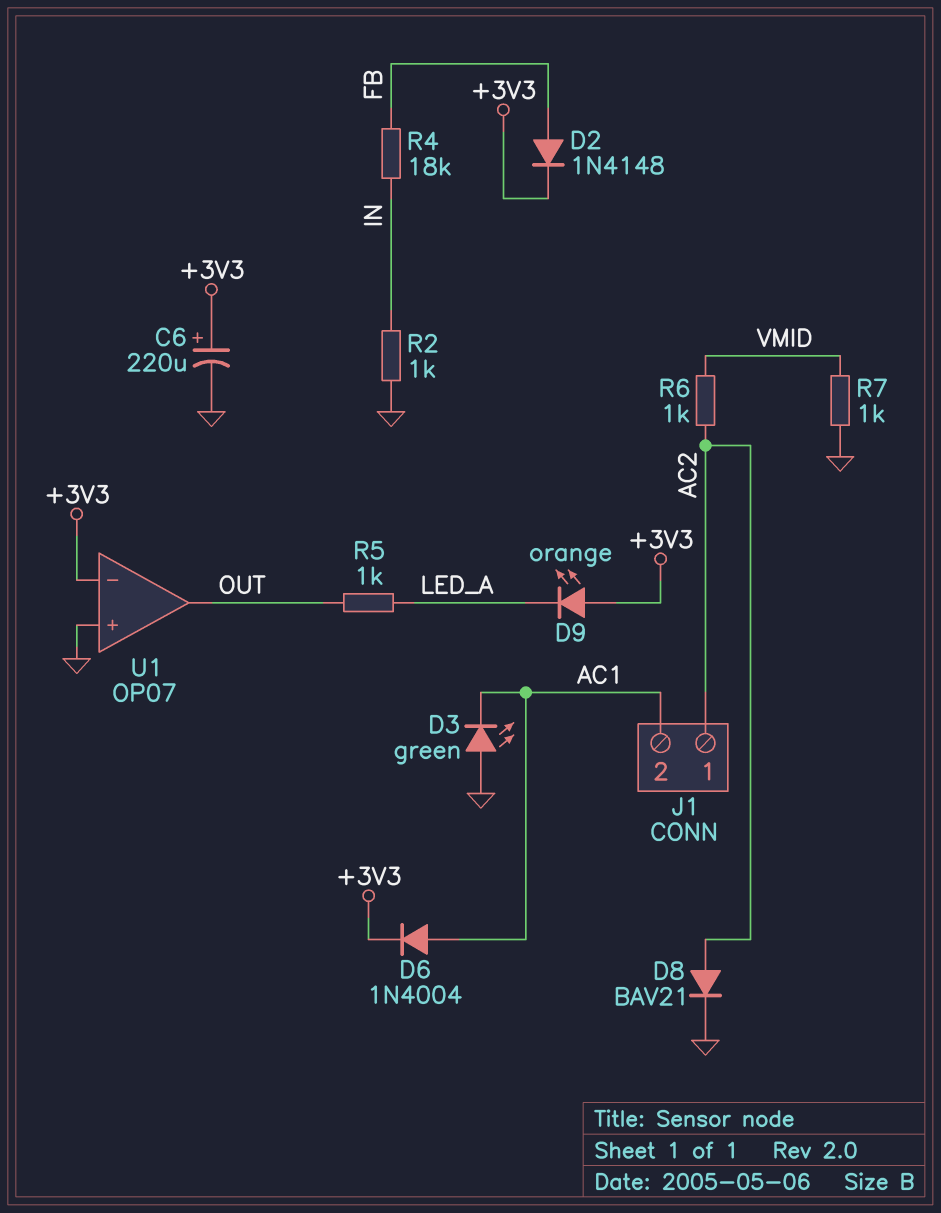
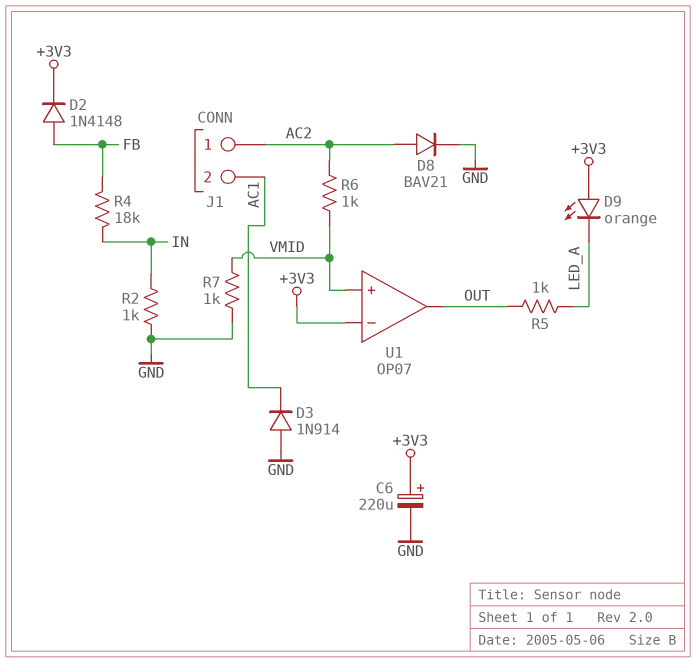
D3: LED green (A GND, K AC1) -> diode 1N914 (A GND, K AC1)
D6: diode 1N4004 (A AC1, K +3V3) -> none
U1 pin in+: GND -> VMID

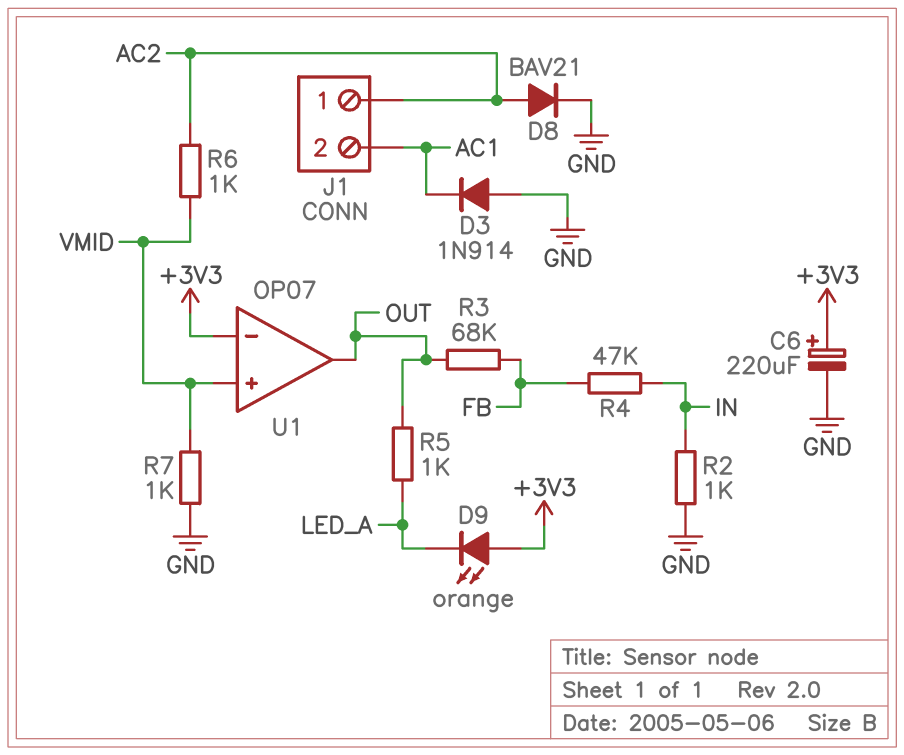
D2: diode 1N4148 (A FB, K +3V3) -> none
R3: none -> 68k (FB, OUT)
R4: 18k (FB, IN) -> 47k (FB, IN)

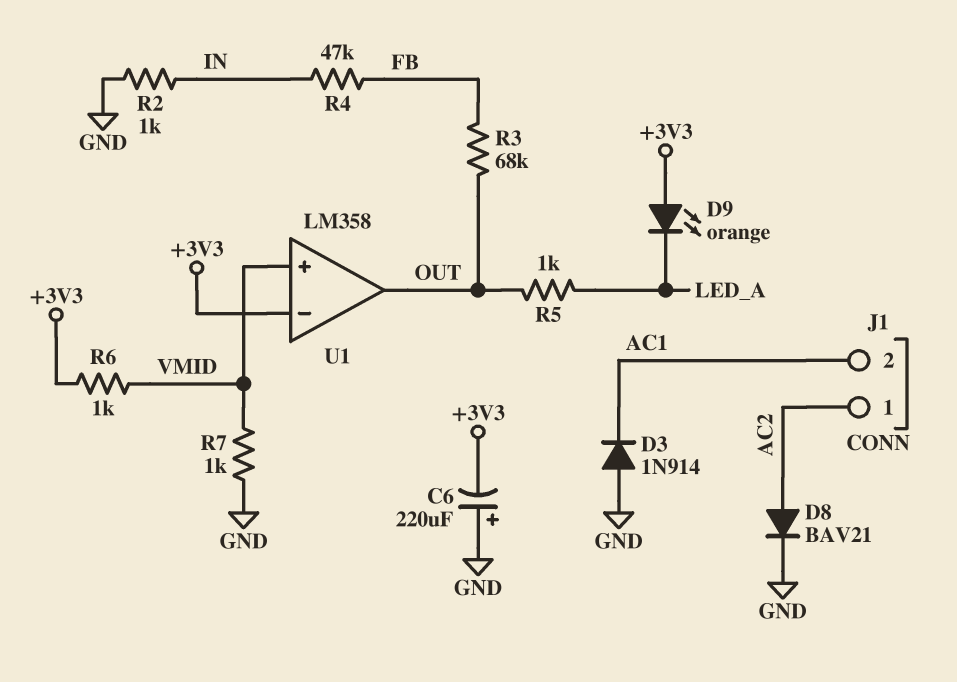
C6: 220uF (plus +3V3, minus GND) -> 220uF (plus GND, minus +3V3)
R6: 1k (AC2, VMID) -> 1k (+3V3, VMID)
U1: OP07 -> LM358

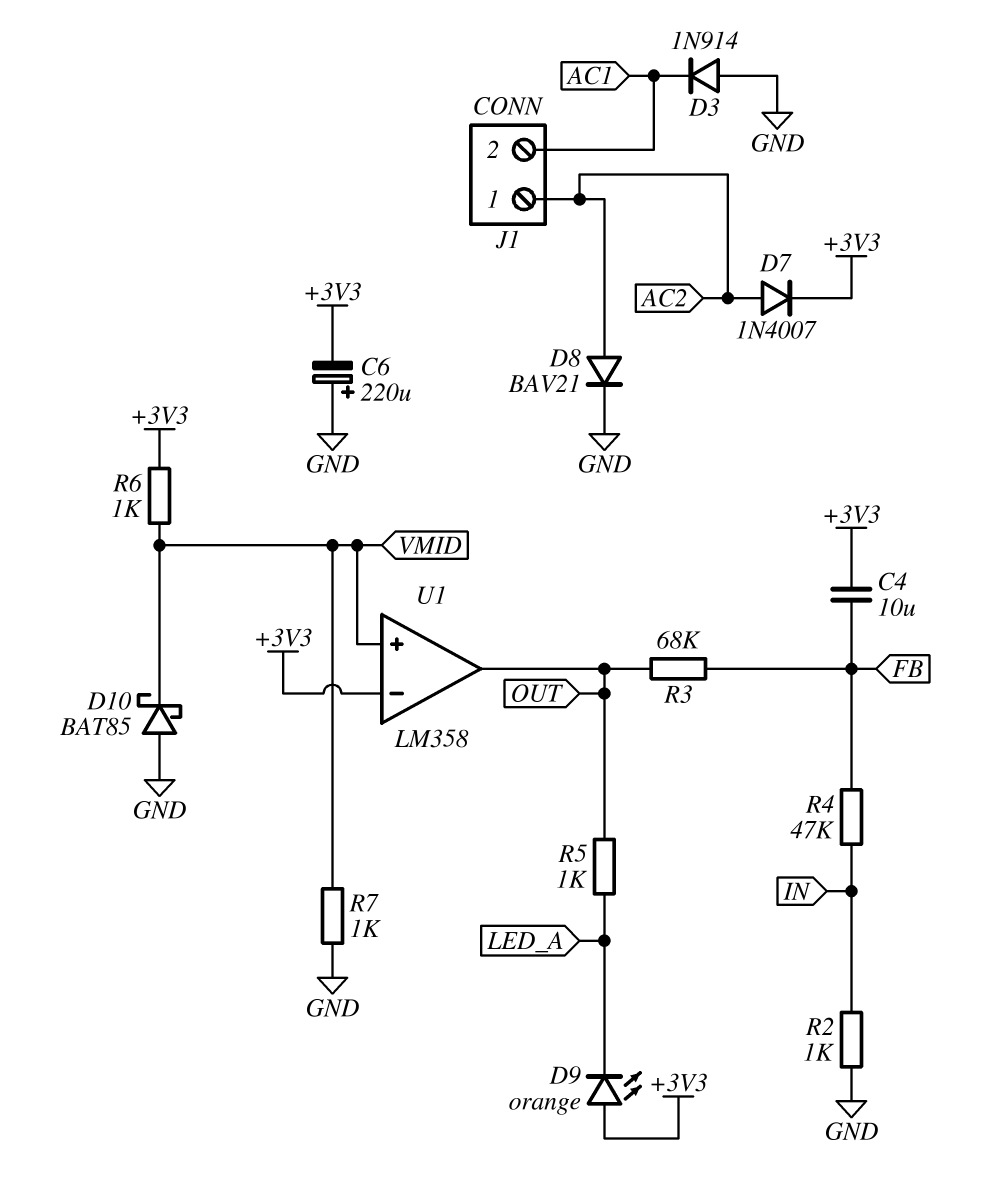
C4: none -> 10uF (+3V3, FB)
D7: none -> diode 1N4007 (A AC2, K +3V3)
D10: none -> schottky BAT85 (A GND, K VMID)

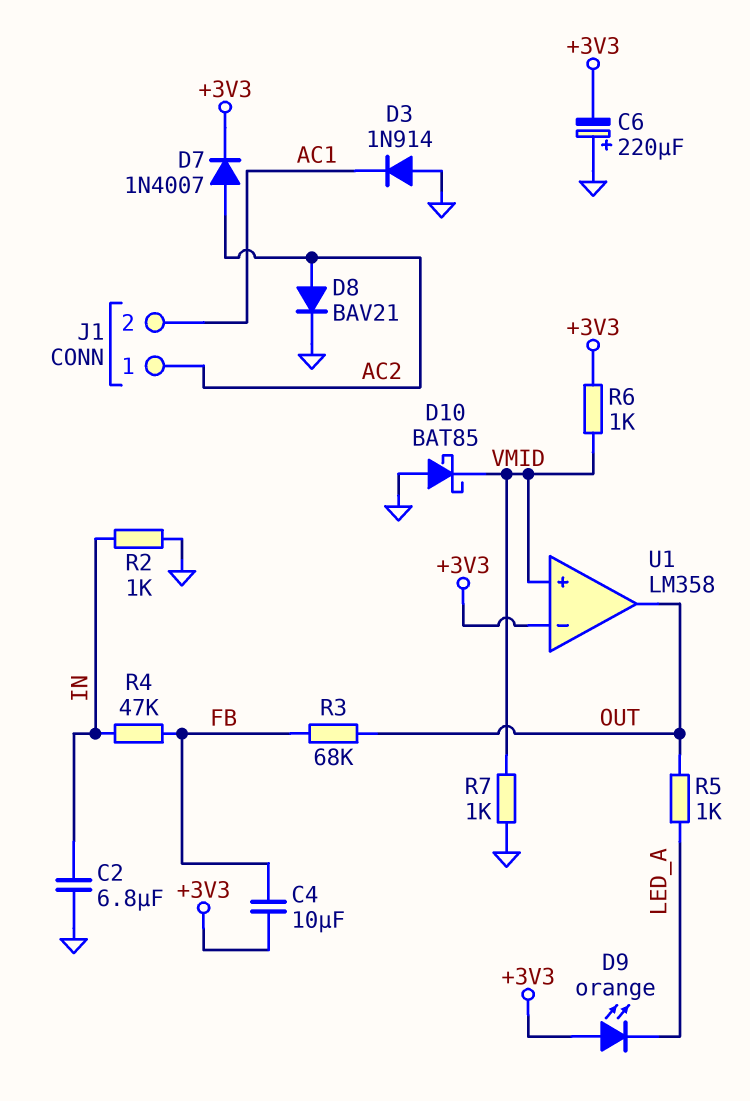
C2: none -> 6.8uF (GND, IN)

